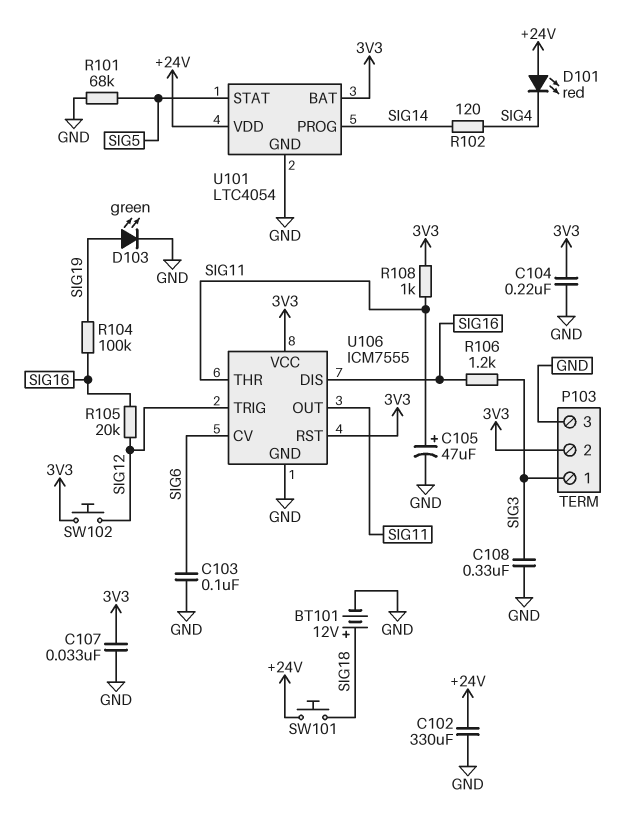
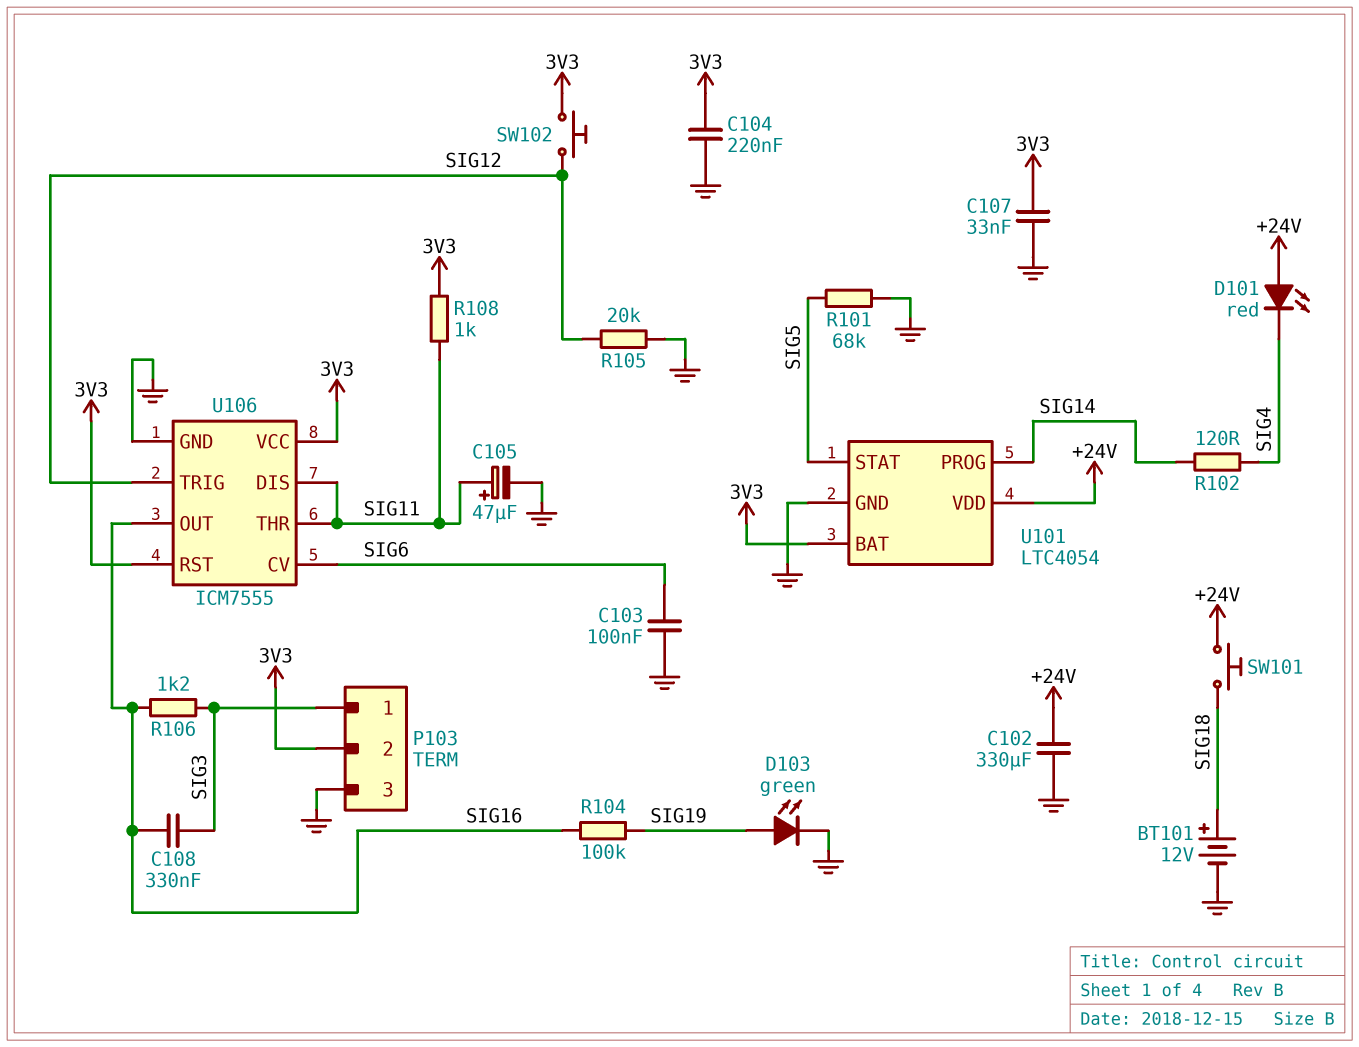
C108: 330nF (GND, SIG3) -> 330nF (SIG3, SIG16)
R105: 20k (SIG12, SIG16) -> 20k (GND, SIG12)
U106 pin DIS: SIG16 -> SIG11
U106 pin OUT: SIG11 -> SIG16

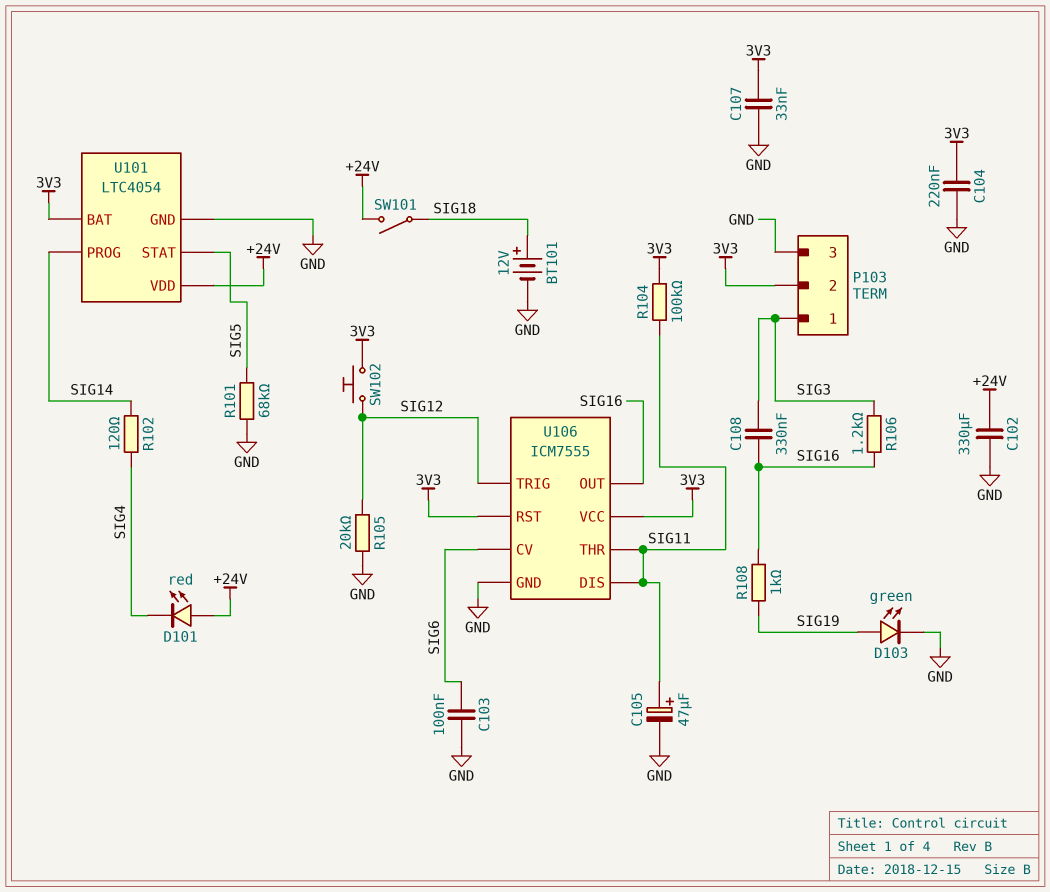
R104: 100k (SIG16, SIG19) -> 100k (3V3, SIG11)
R108: 1k (3V3, SIG11) -> 1k (SIG16, SIG19)
SW101: button (+24V, SIG18) -> switch (+24V, SIG18)

